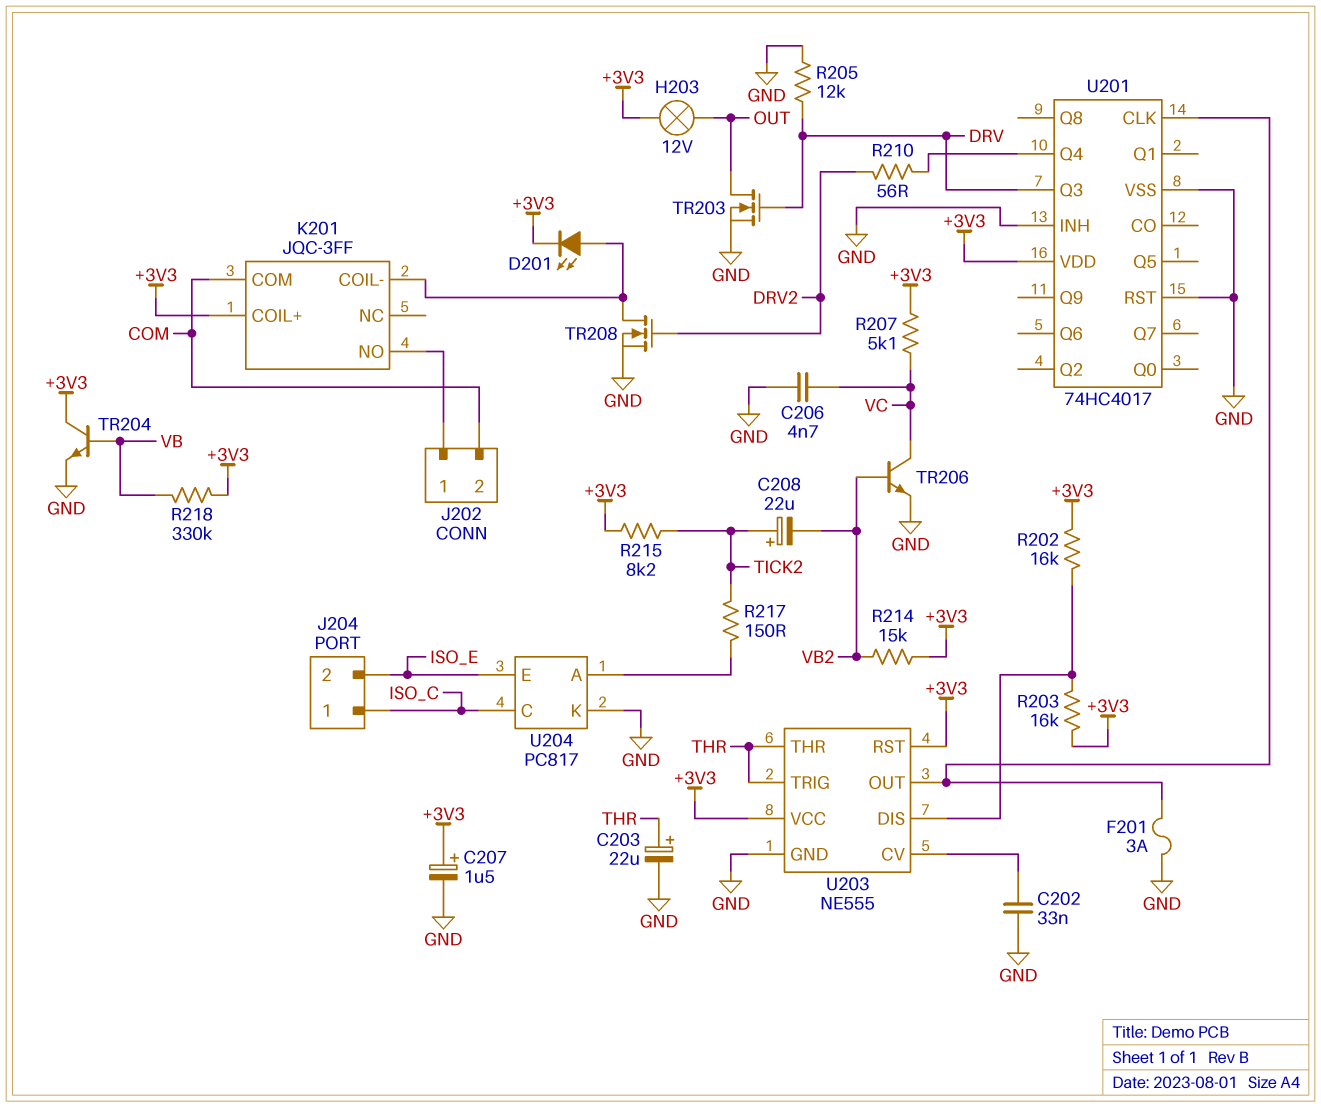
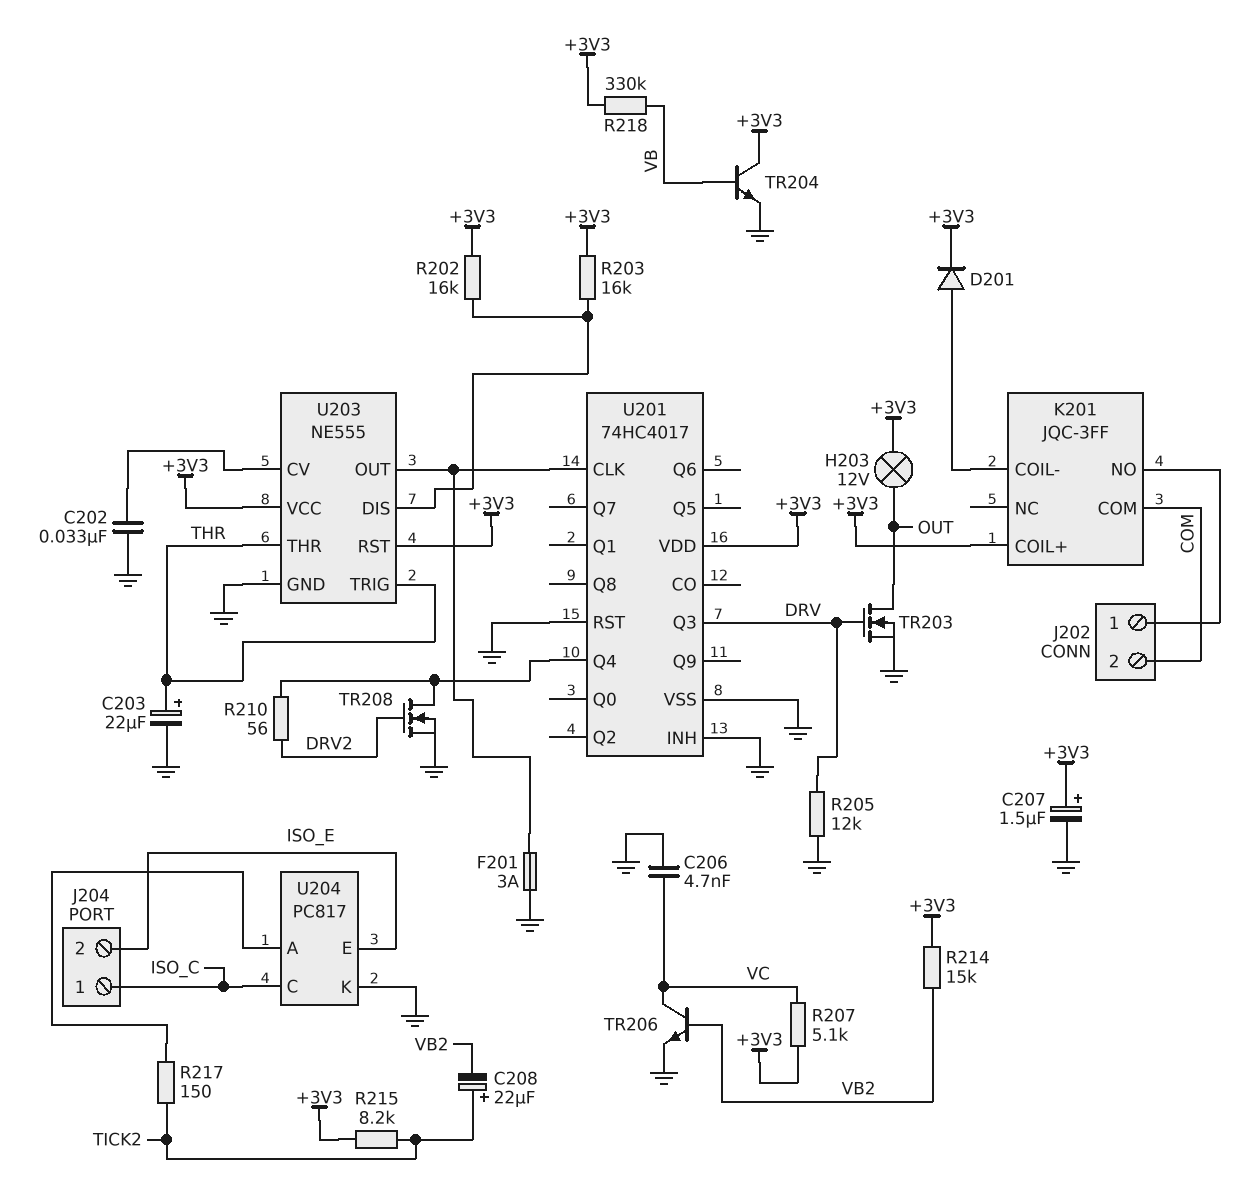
D201: LED (A K201/COIL-, K +3V3) -> diode (A K201/COIL-, K +3V3)
TR208: NMOS (G DRV2, D K201/COIL-, S GND) -> NMOS (G DRV2, D U201/Q4, S GND)

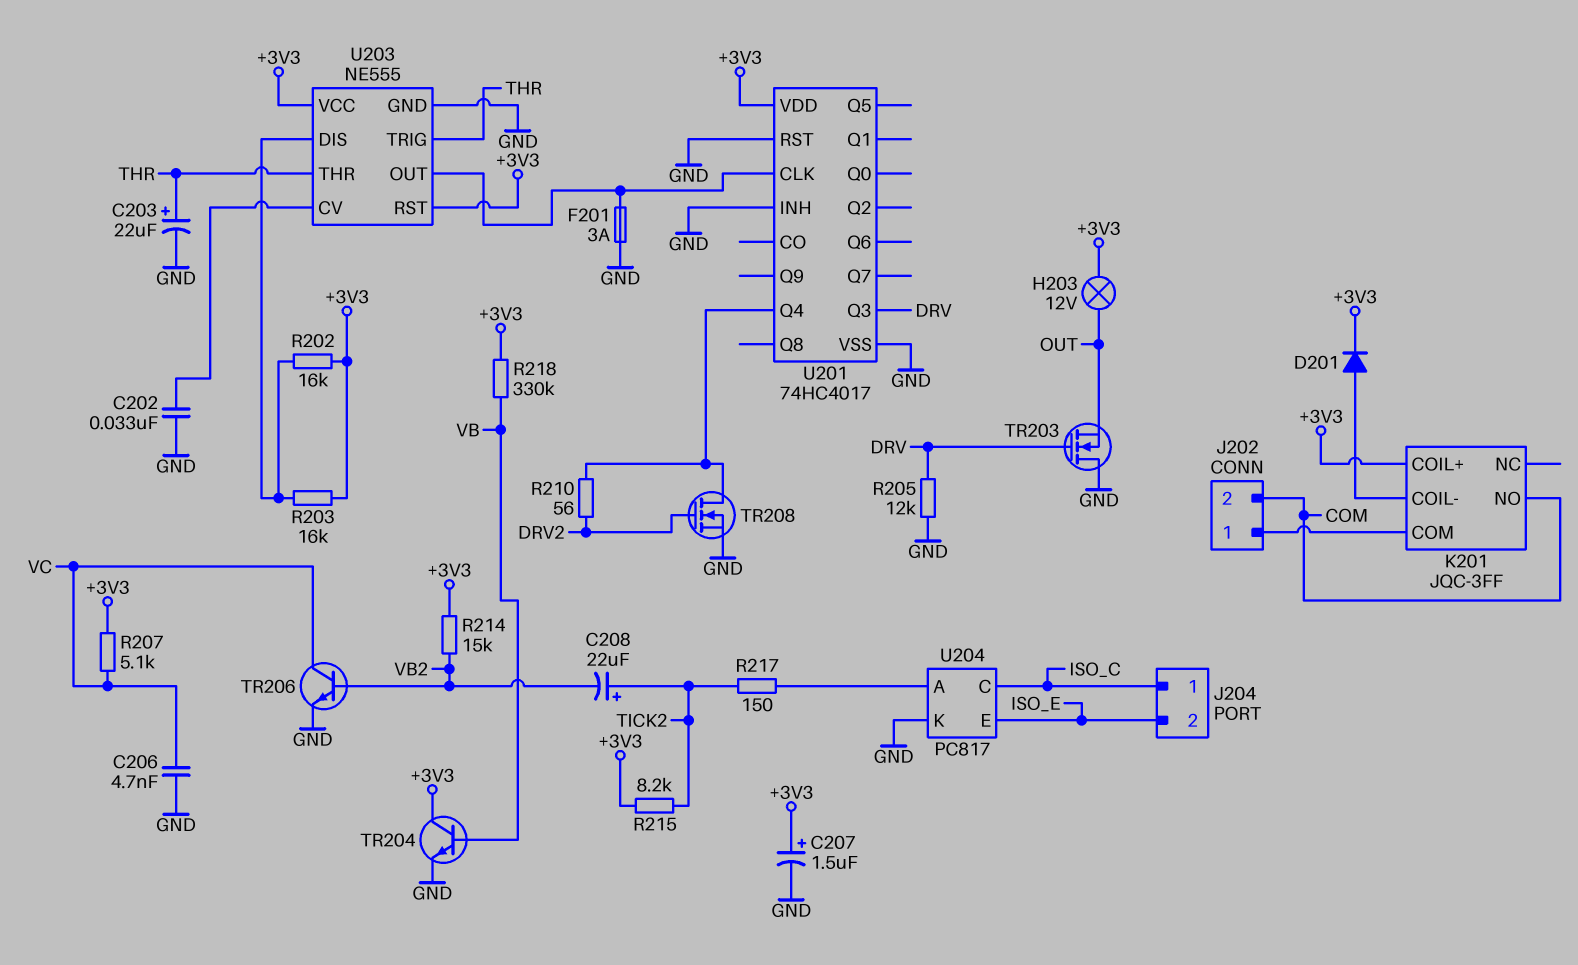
K201 pin COM: COM -> J202/1
K201 pin NO: J202/1 -> COM
TR203: NMOS (G DRV, D OUT, S GND) -> NMOS (G DRV, D GND, S OUT)

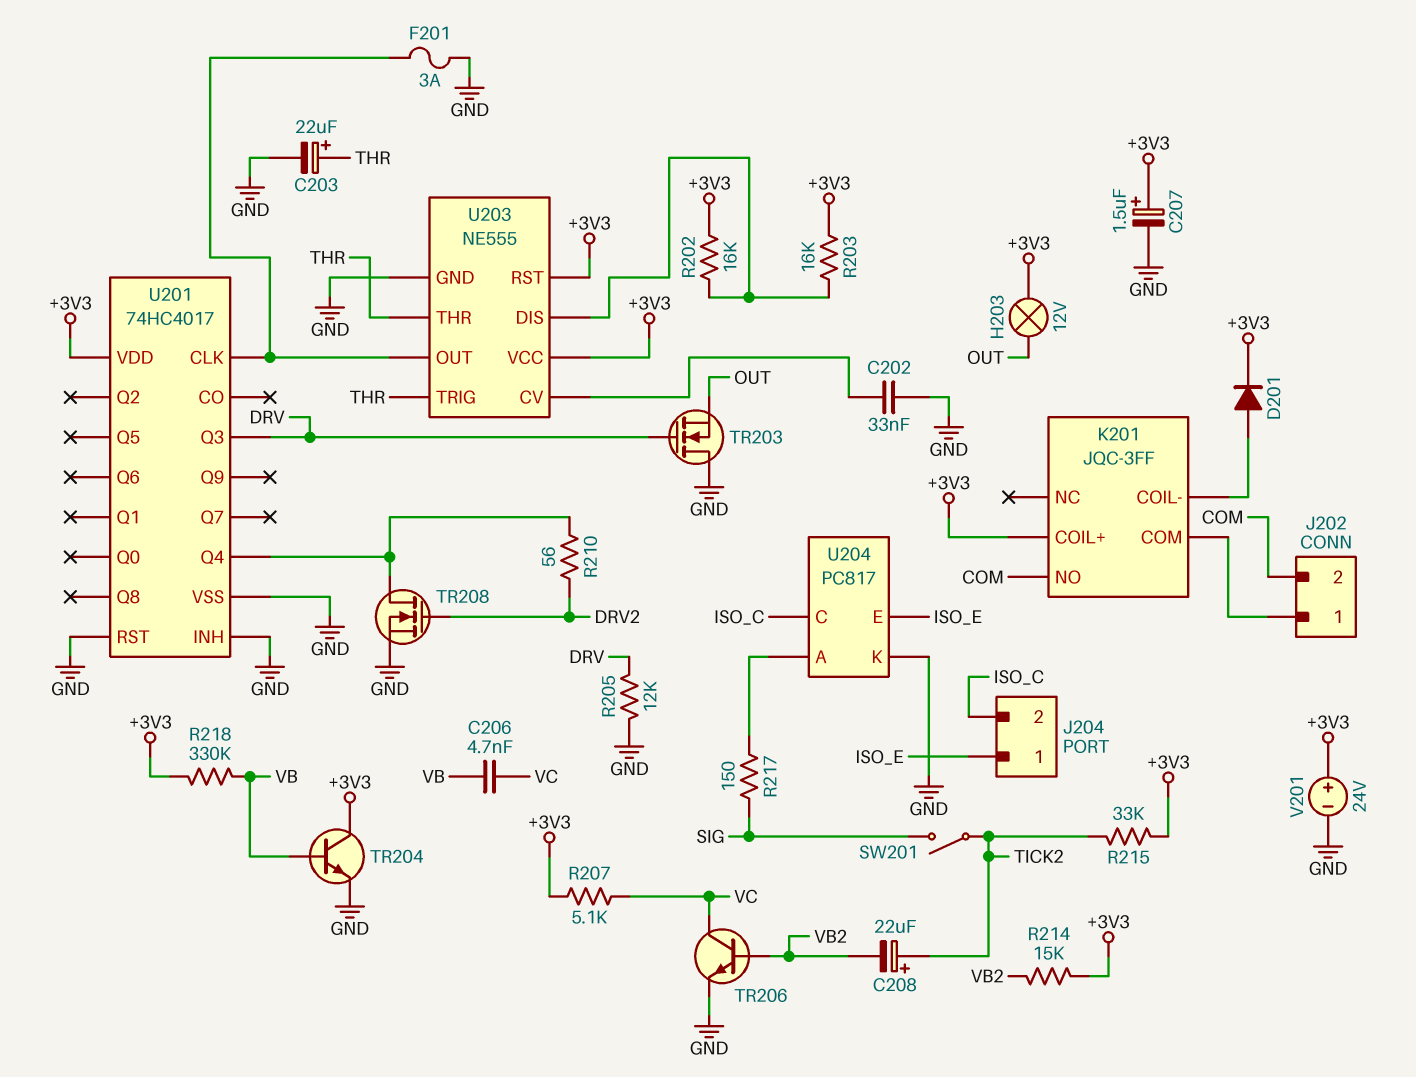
C206: 4.7nF (GND, VC) -> 4.7nF (VB, VC)
J204 pin 1: ISO_C -> ISO_E
J204 pin 2: ISO_E -> ISO_C
R215: 8.2k (+3V3, TICK2) -> 33k (+3V3, TICK2)
R217: 150 (TICK2, U204/A) -> 150 (SIG, U204/A)
SW201: none -> switch (SIG, TICK2)
V201: none -> 24V (plus +3V3, minus GND)

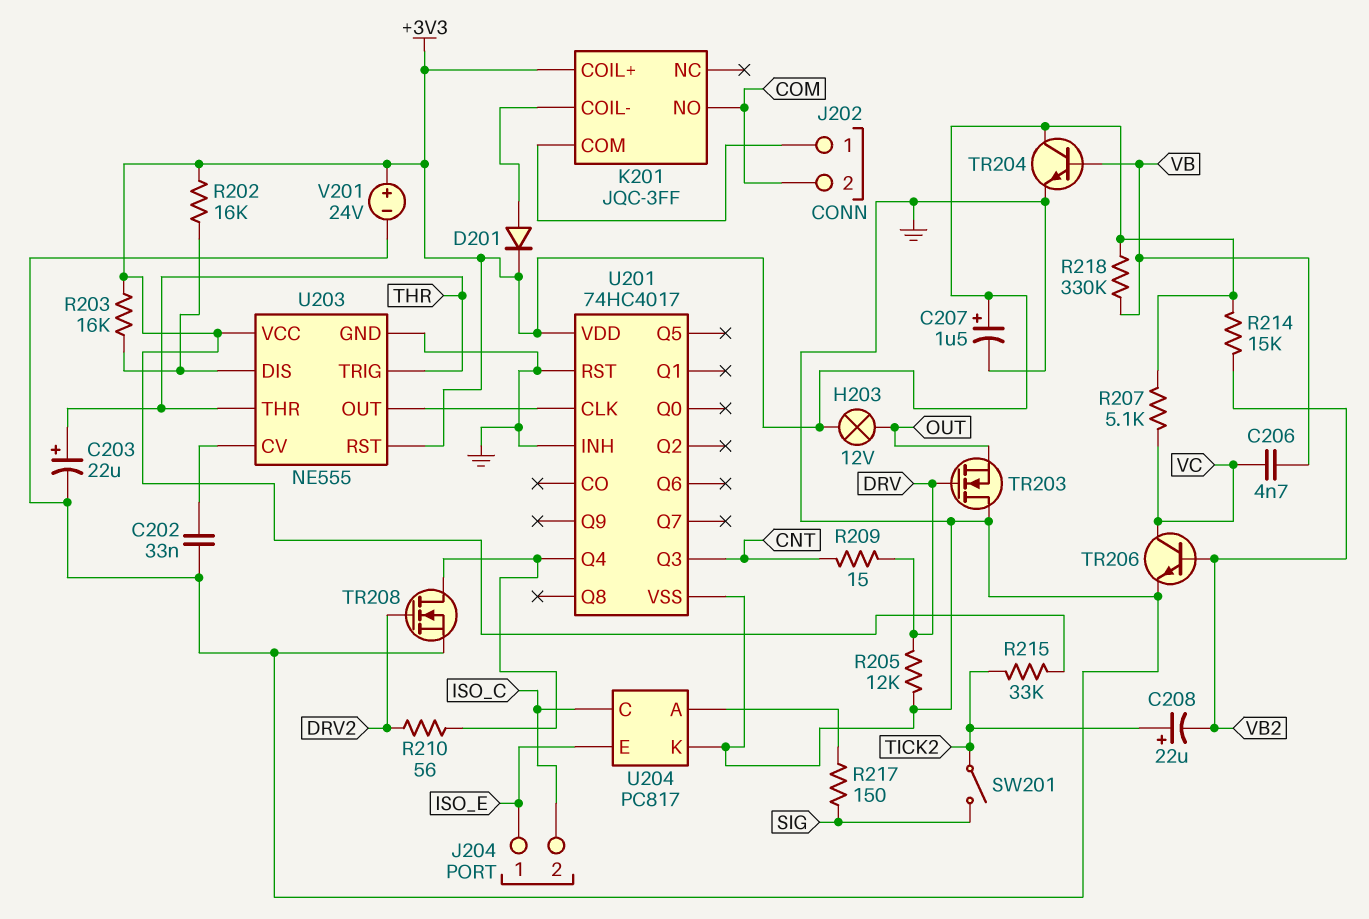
F201: 3A (GND, U201/CLK) -> none
R209: none -> 15 (CNT, DRV)
U201 pin Q3: DRV -> CNT

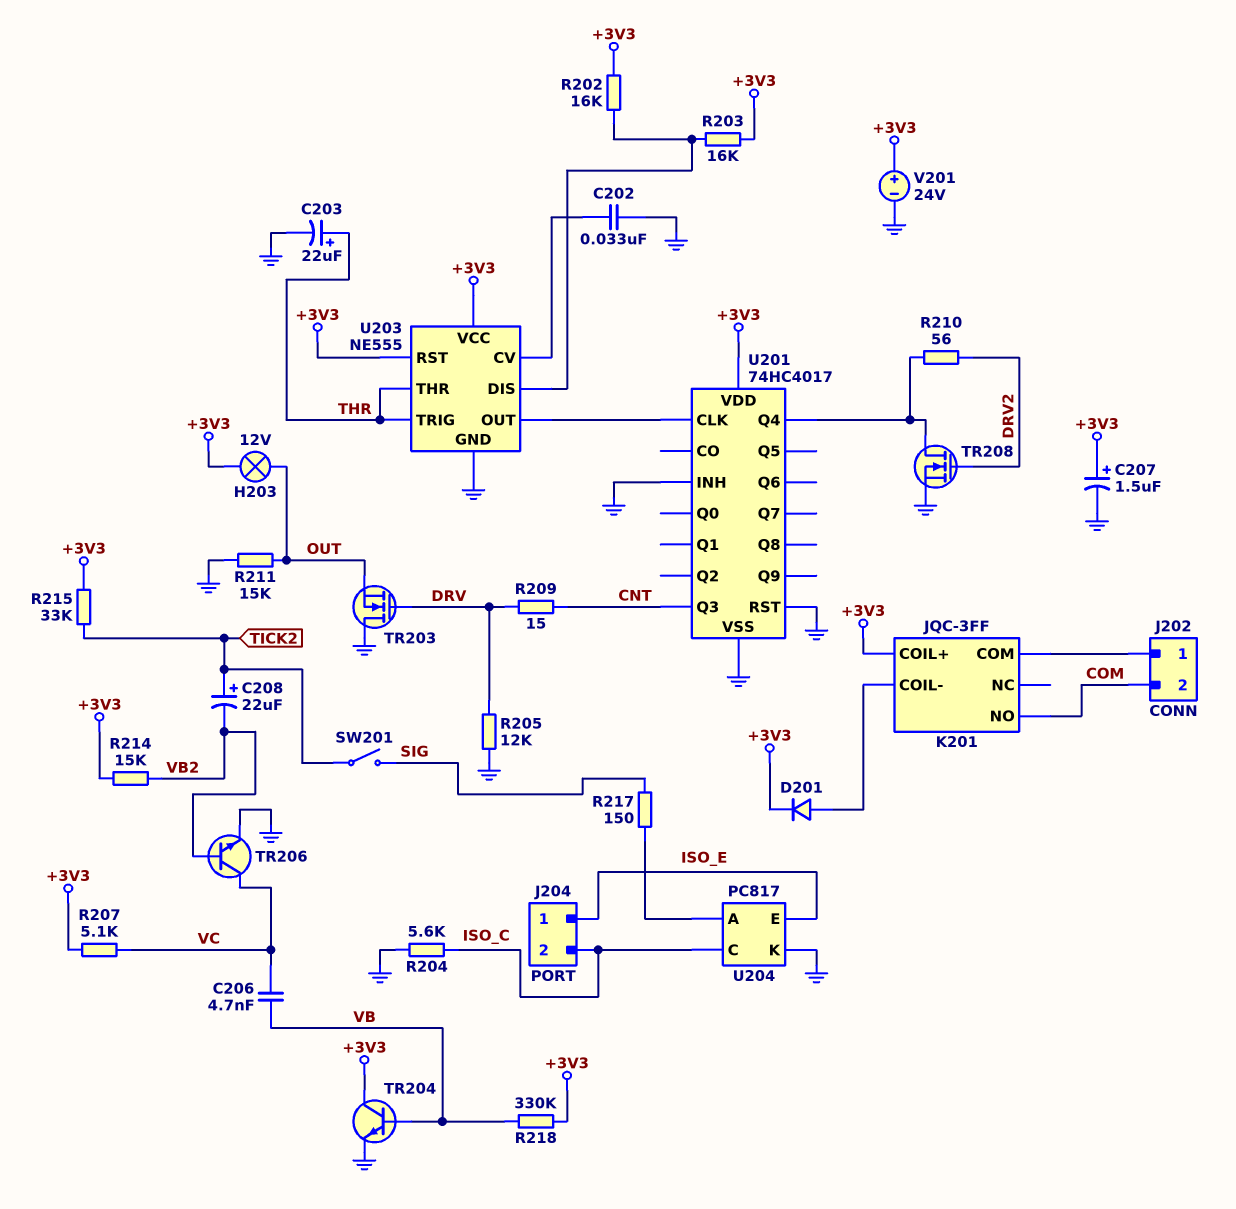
R204: none -> 5.6k (GND, ISO_C)
R211: none -> 15k (GND, OUT)

